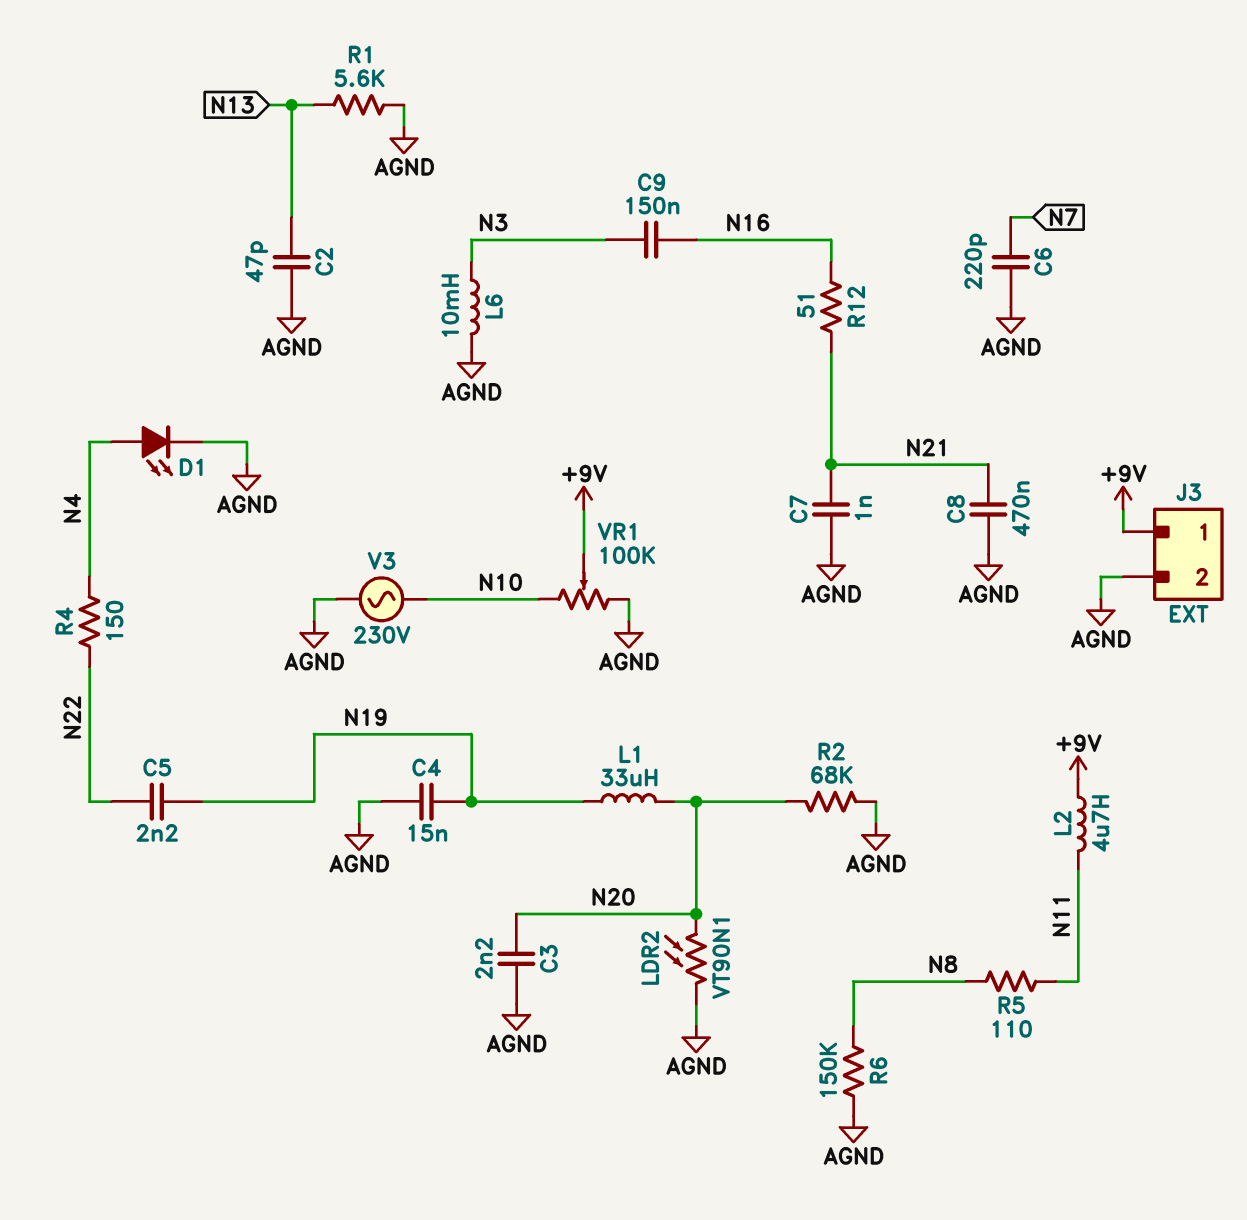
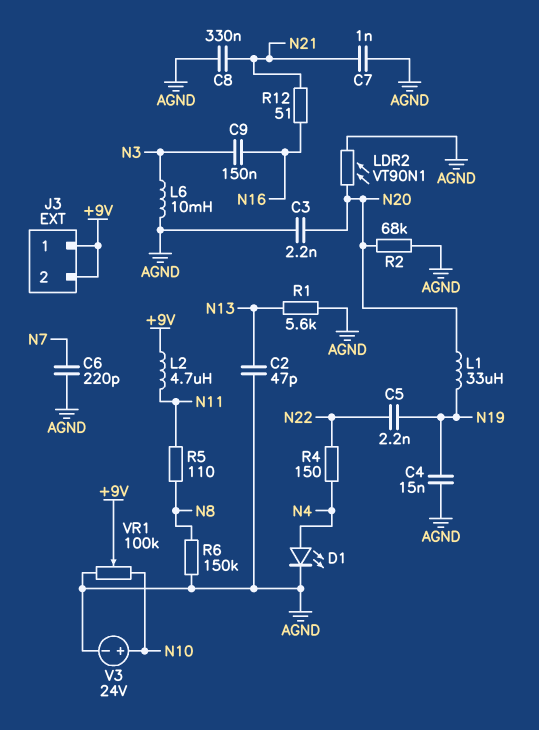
C8: 470nF (AGND, N21) -> 330nF (AGND, N21)
J3 pin 2: AGND -> +9V
V3: AC 230V (AGND, N10) -> 24V (plus N10, minus AGND)

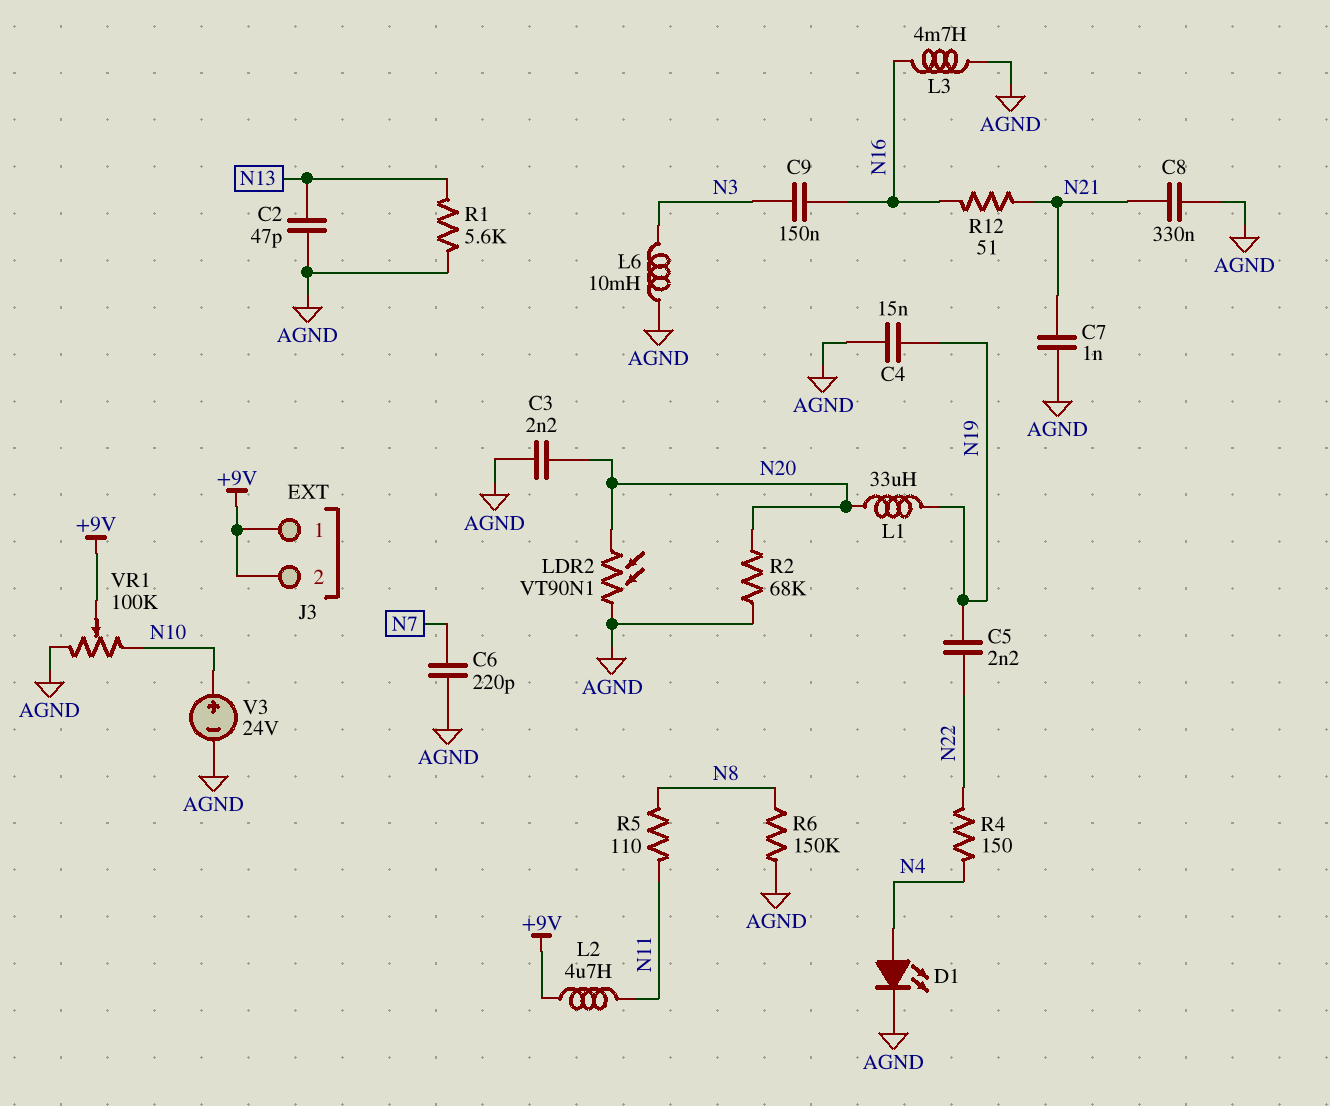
L3: none -> 4.7mH (AGND, N16)

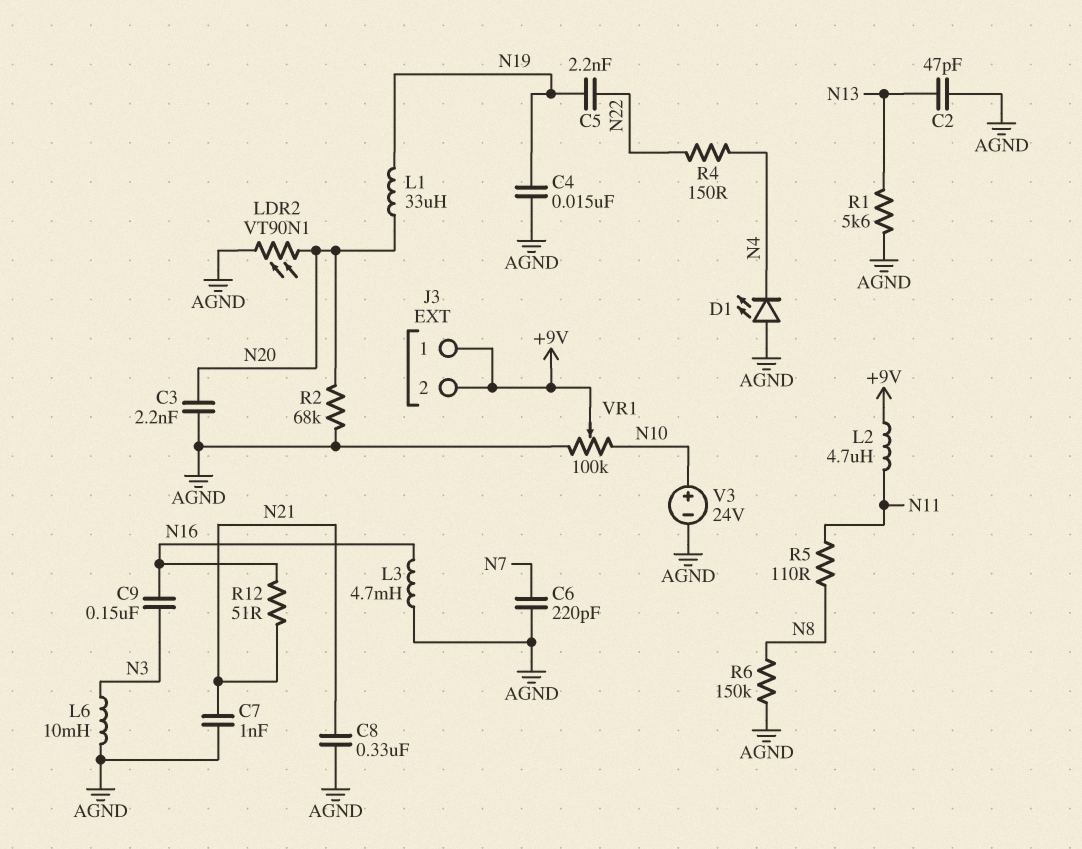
D1: LED (A N4, K AGND) -> LED (A AGND, K N4)

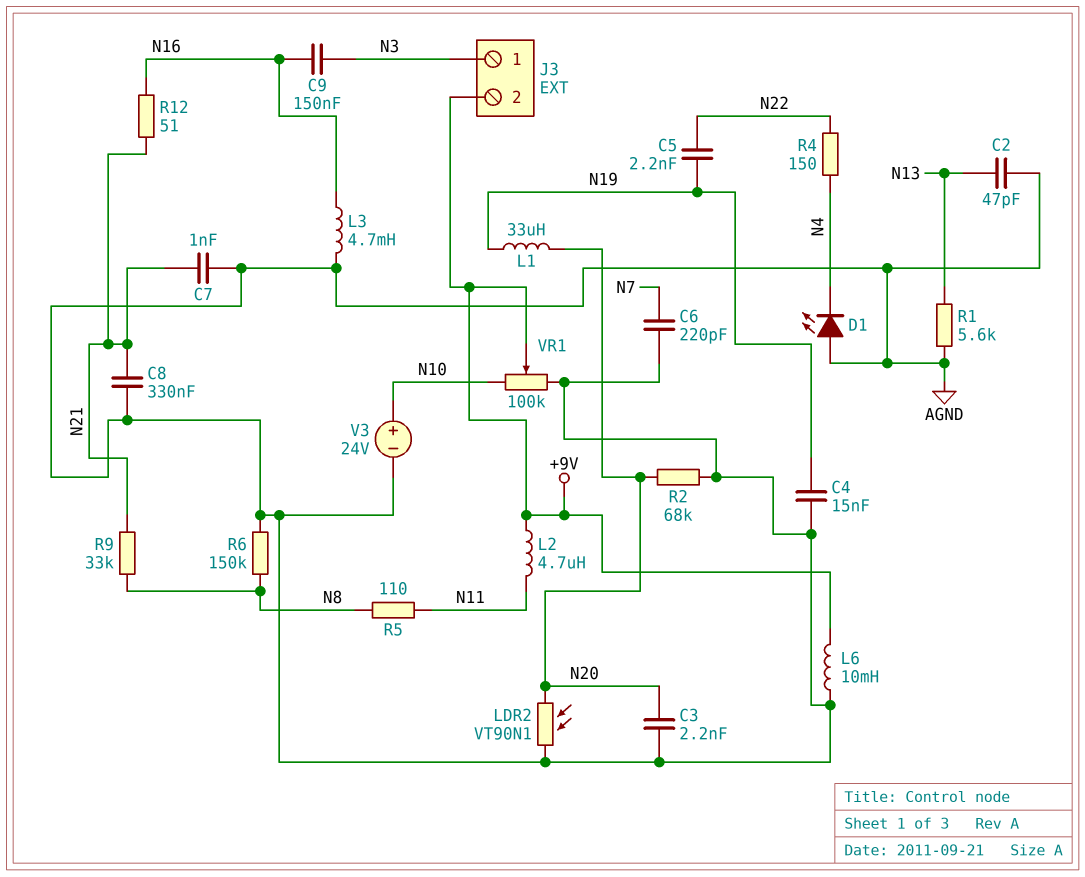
J3 pin 1: +9V -> N3
L6: 10mH (AGND, N3) -> 10mH (+9V, AGND)
R9: none -> 33k (N8, N21)

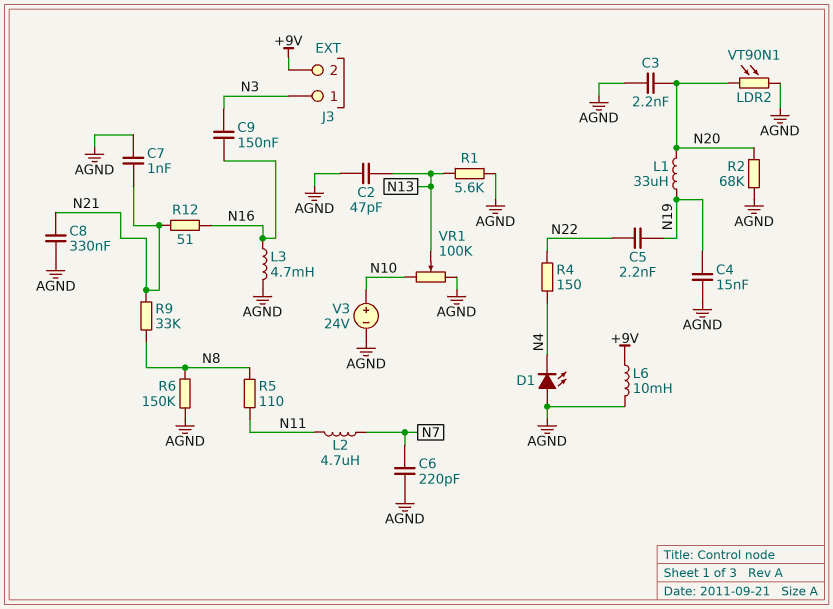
L2: 4.7uH (+9V, N11) -> 4.7uH (N7, N11)
VR1: 100k (AGND, N10, wiper +9V) -> 100k (AGND, N10, wiper N13)

